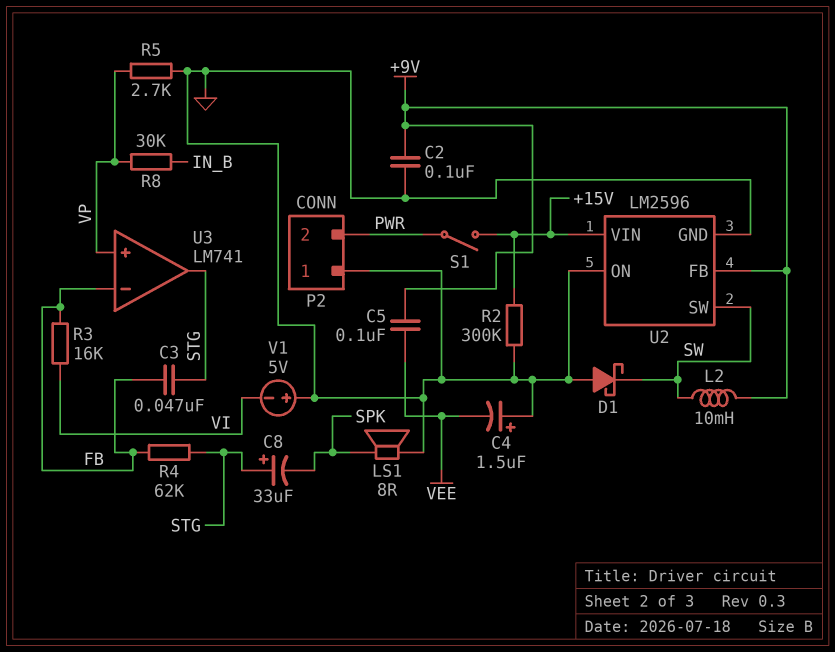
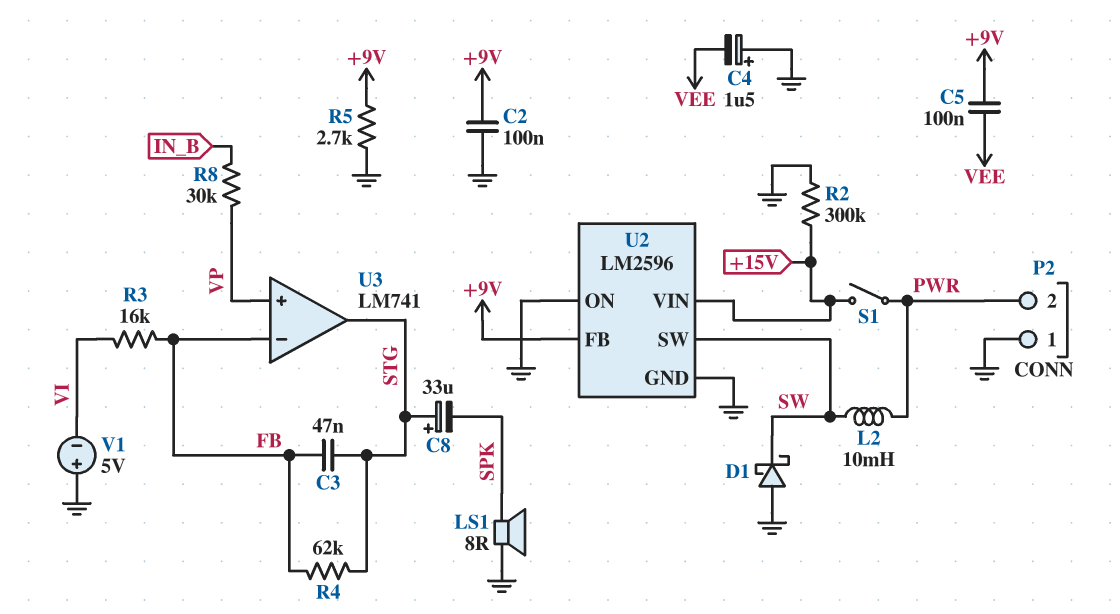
L2: 10mH (+9V, SW) -> 10mH (PWR, SW)
R5: 2.7k (GND, VP) -> 2.7k (+9V, GND)

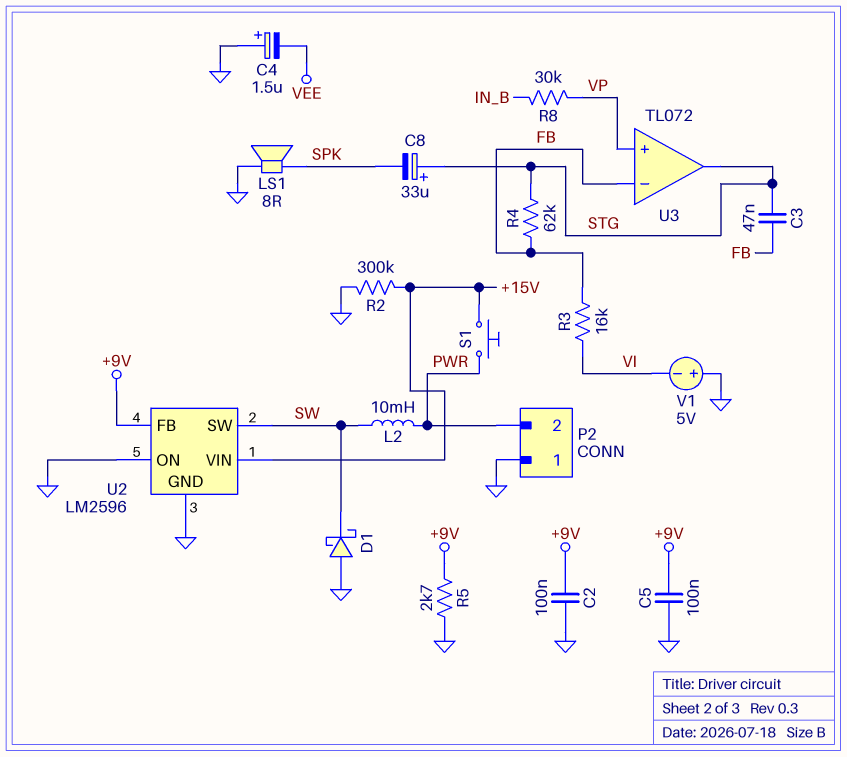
C5: 100nF (+9V, VEE) -> 100nF (+9V, GND)
S1: switch (+15V, PWR) -> button (+15V, PWR)
U3: LM741 -> TL072

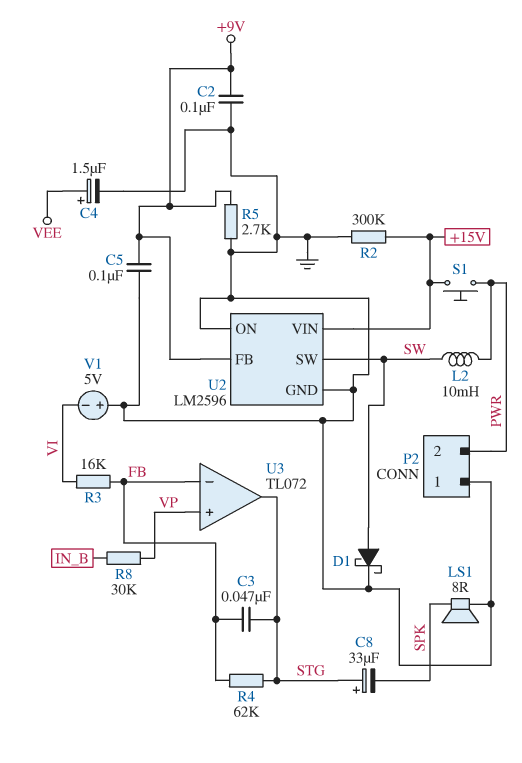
C4: 1.5uF (plus GND, minus VEE) -> 1.5uF (plus VEE, minus GND)
D1: schottky (A GND, K SW) -> schottky (A SW, K GND)

